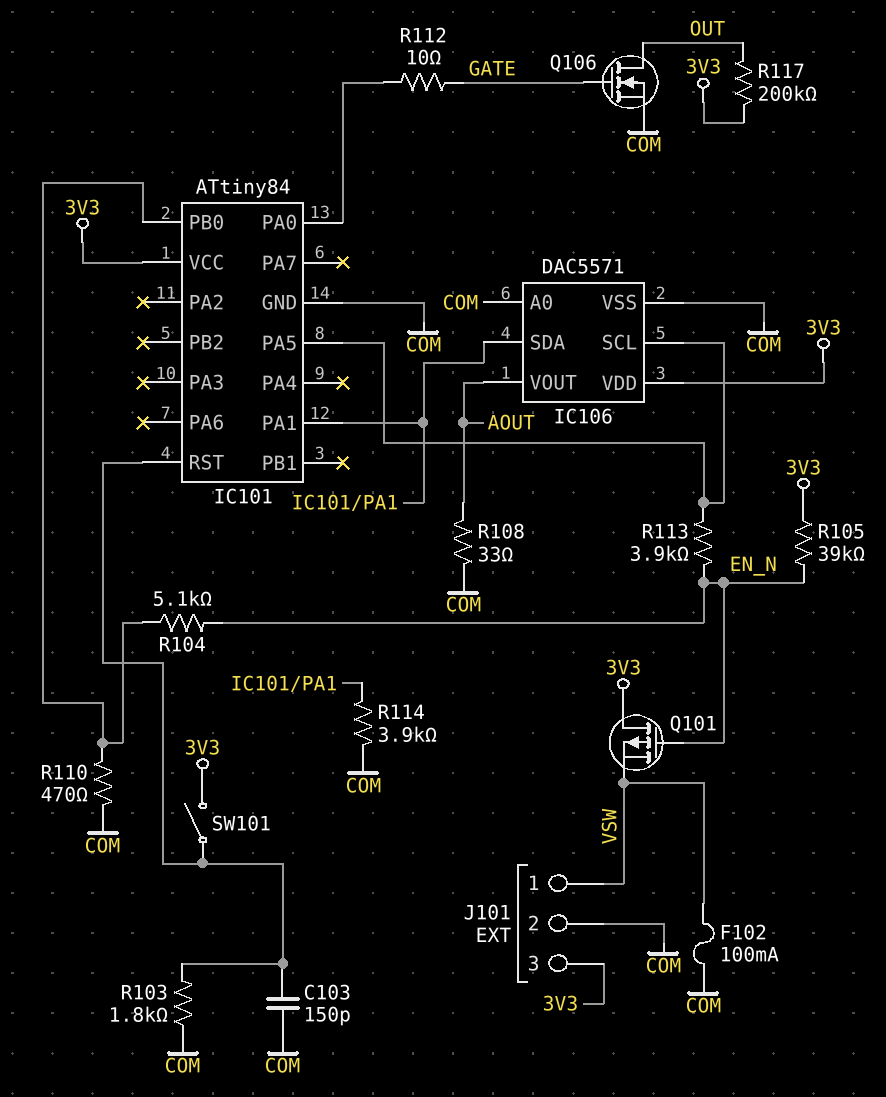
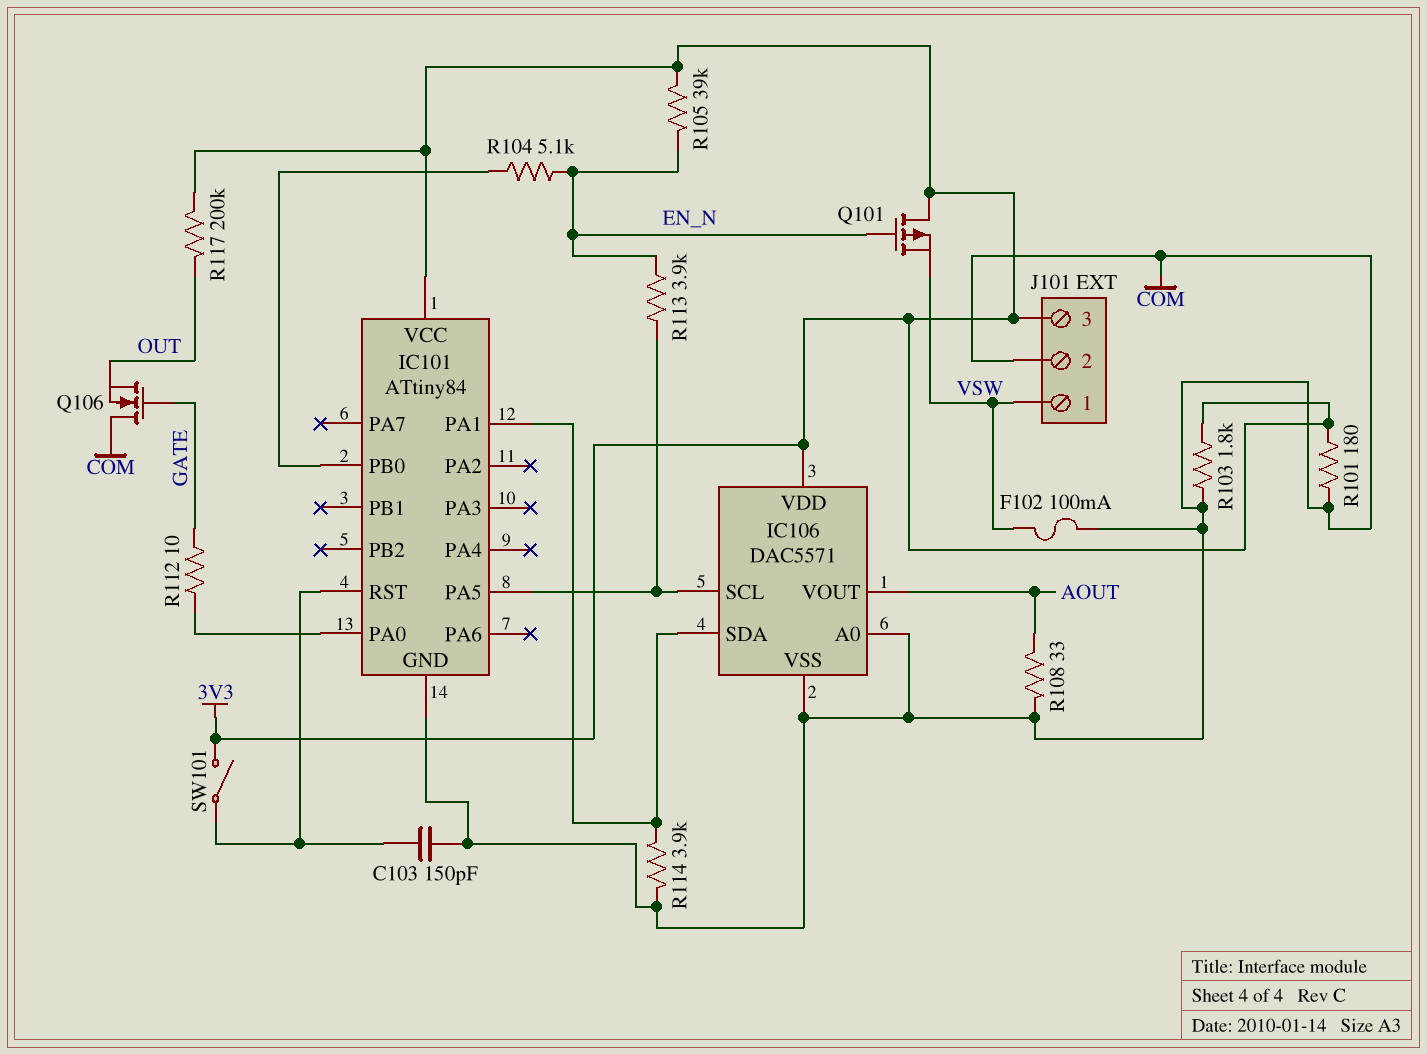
Q106: NMOS (G GATE, D OUT, S COM) -> NMOS (G GATE, D COM, S OUT)
R101: none -> 180 (3V3, COM)
R103: 1.8k (COM, IC101/RST) -> 1.8k (3V3, COM)
R110: 470 (COM, IC101/PB0) -> none

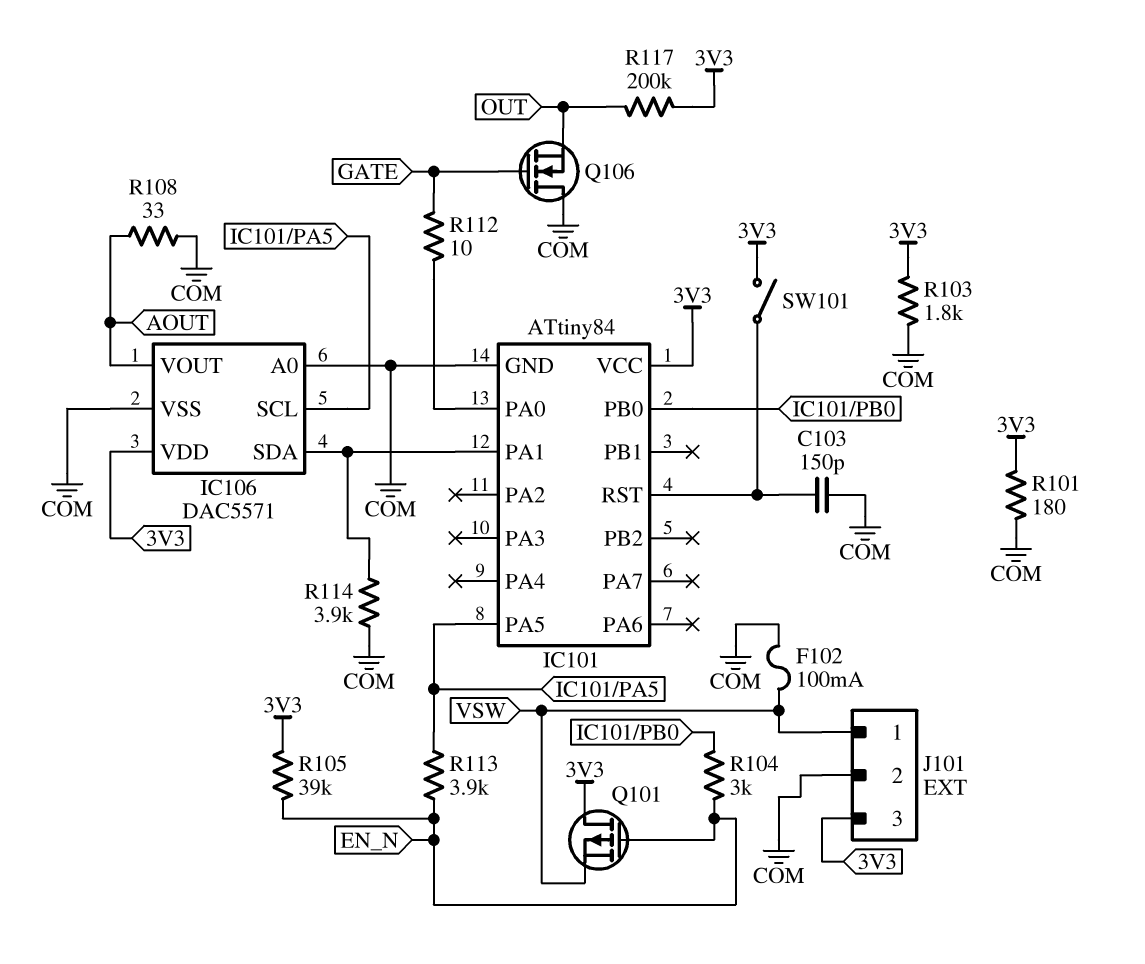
R104: 5.1k (EN_N, IC101/PB0) -> 3k (EN_N, IC101/PB0)

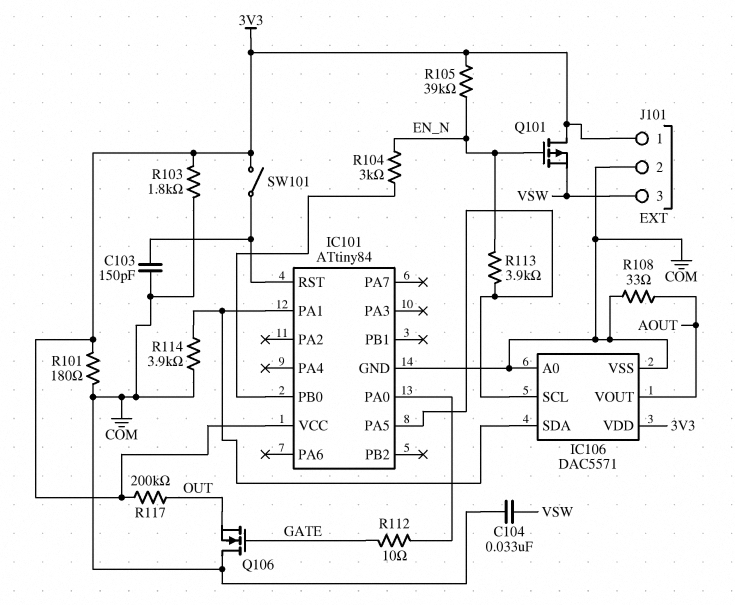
C104: none -> 33nF (COM, VSW)
F102: 100mA (COM, VSW) -> none
J101 pin 1: VSW -> 3V3
J101 pin 3: 3V3 -> VSW

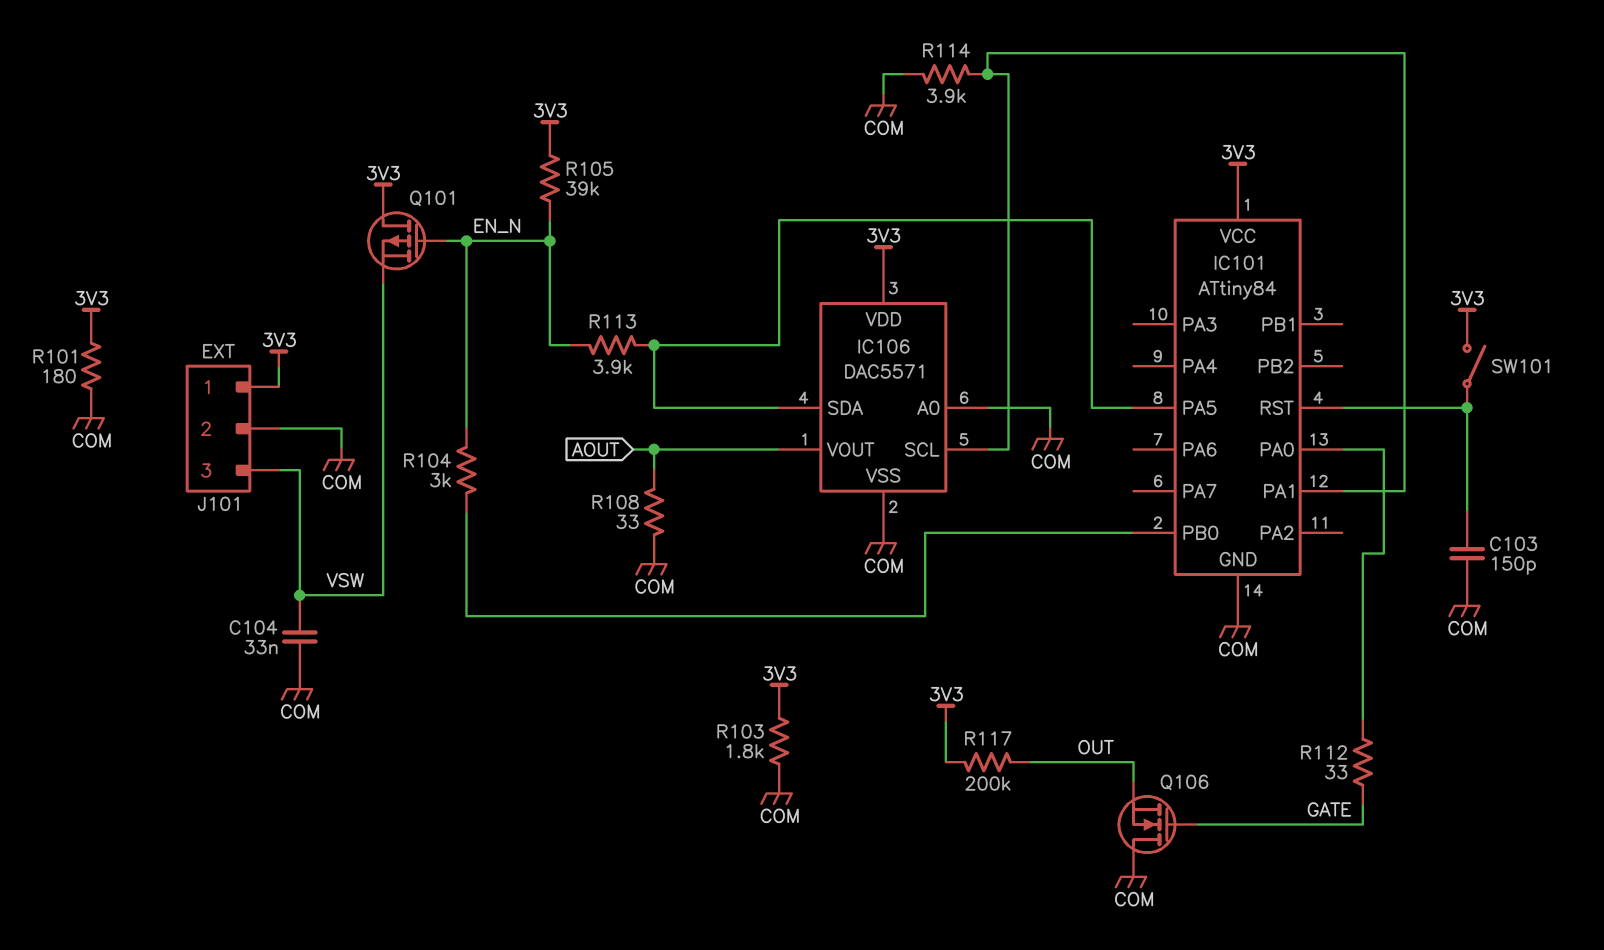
IC106 pin SCL: IC101/PA5 -> IC101/PA1
IC106 pin SDA: IC101/PA1 -> IC101/PA5
R112: 10 (GATE, IC101/PA0) -> 33 (GATE, IC101/PA0)

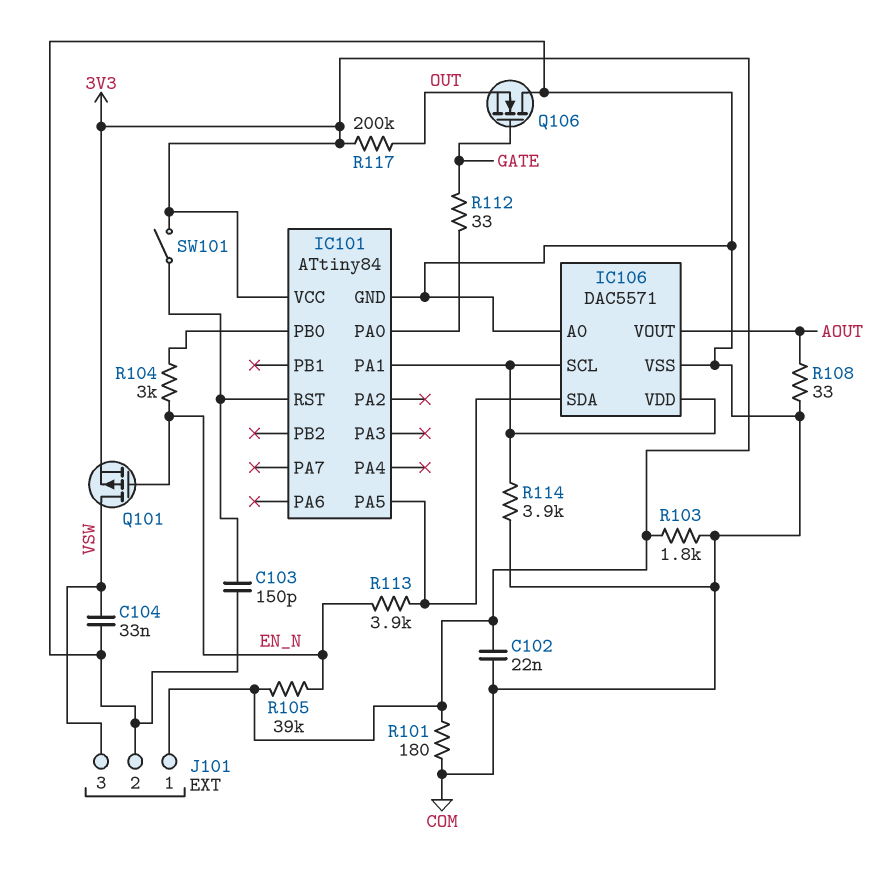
C102: none -> 22nF (3V3, COM)
IC106 pin VDD: 3V3 -> IC101/PA1
Q101: PMOS (G EN_N, D 3V3, S VSW) -> PMOS (G EN_N, D VSW, S 3V3)

